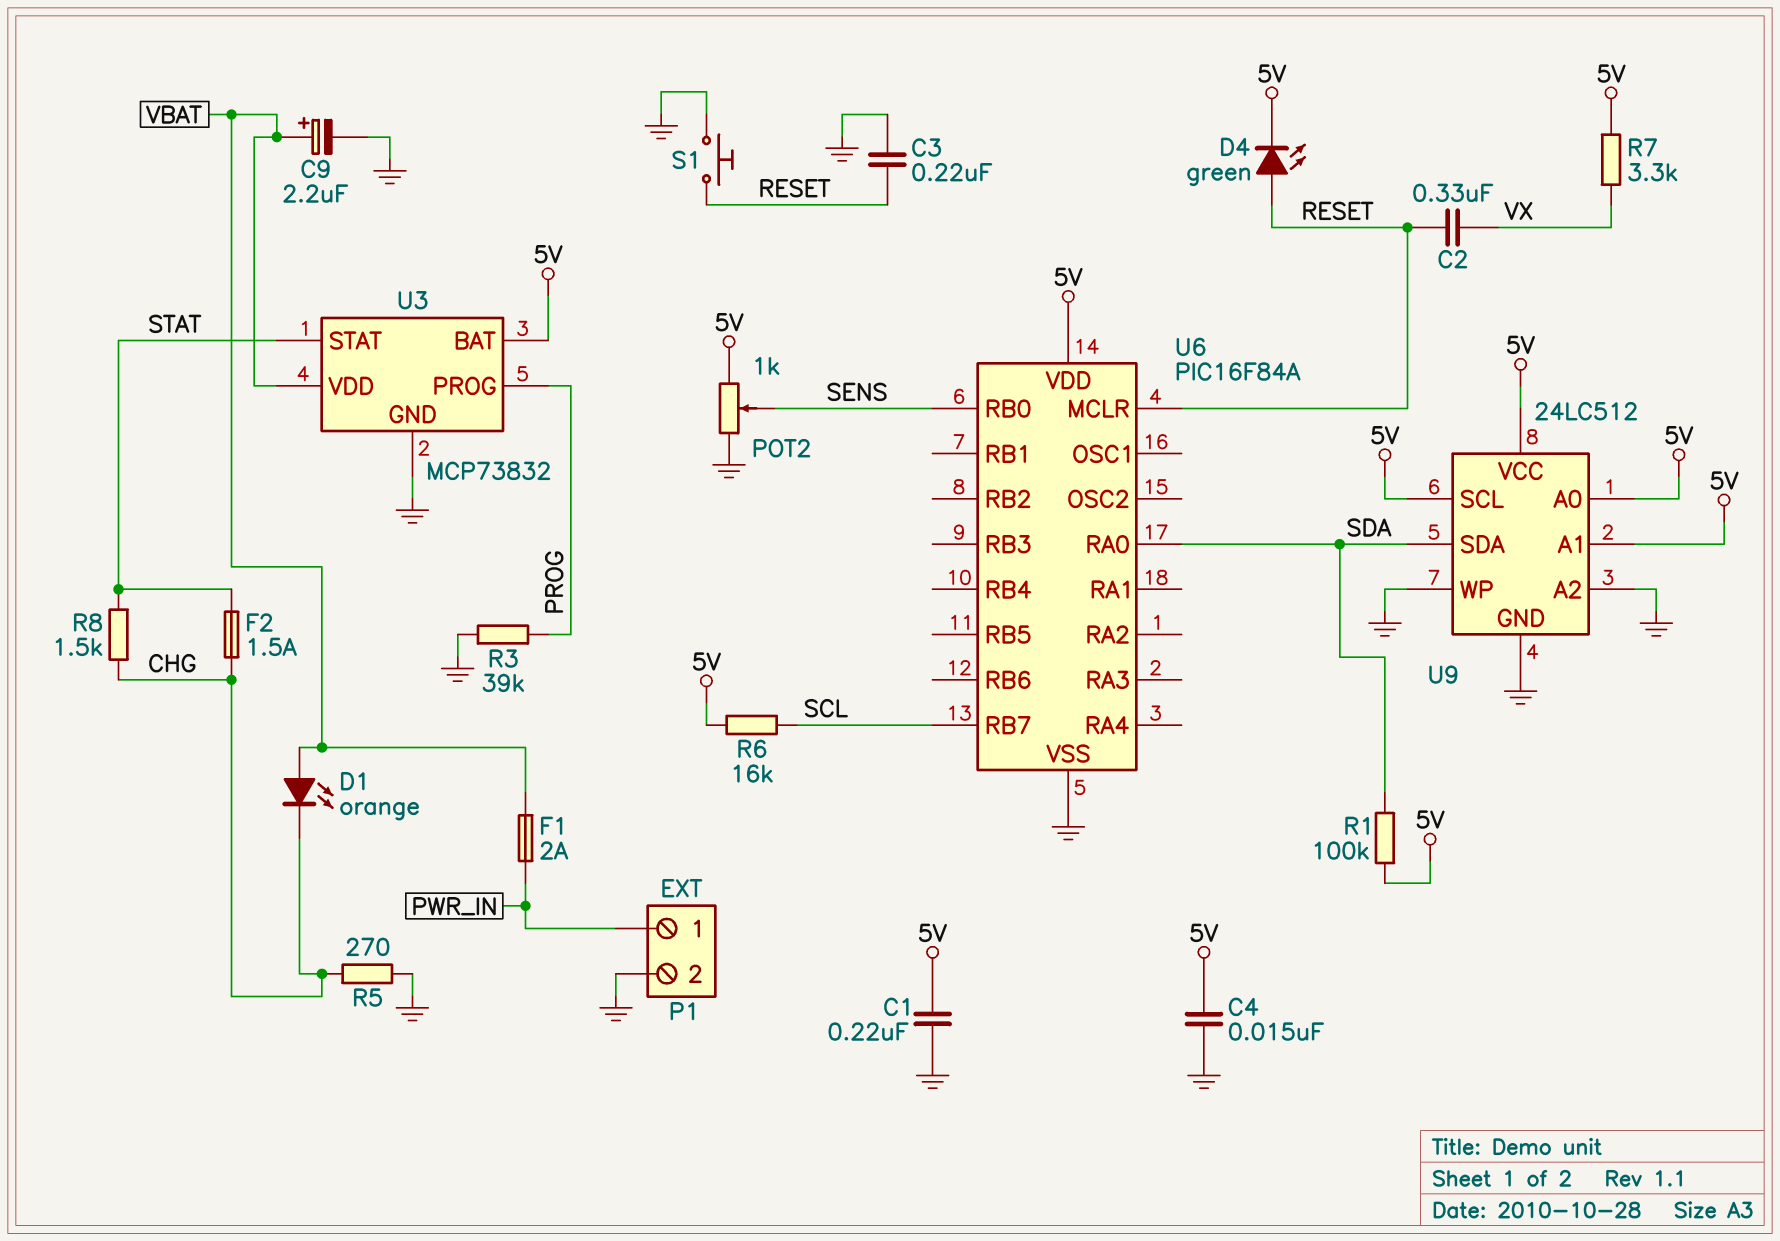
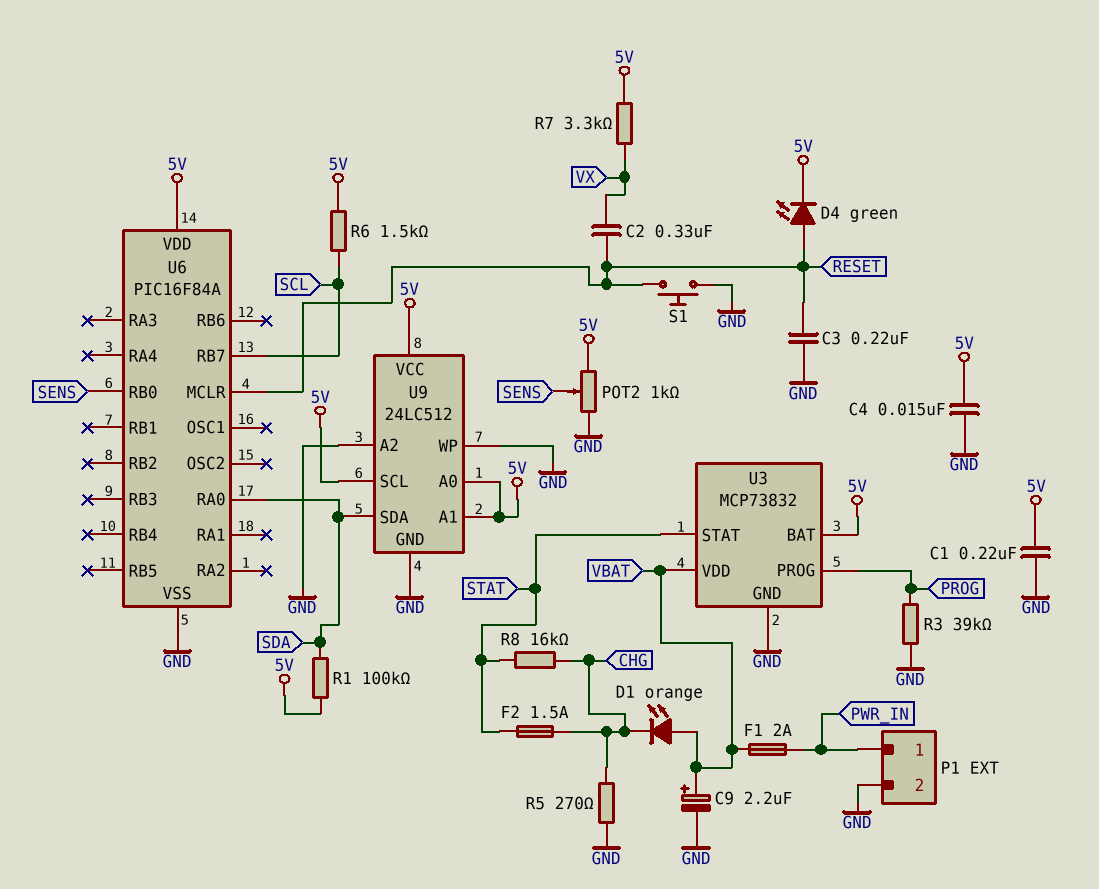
R6: 16k (5V, SCL) -> 1.5k (5V, SCL)
R8: 1.5k (CHG, STAT) -> 16k (CHG, STAT)

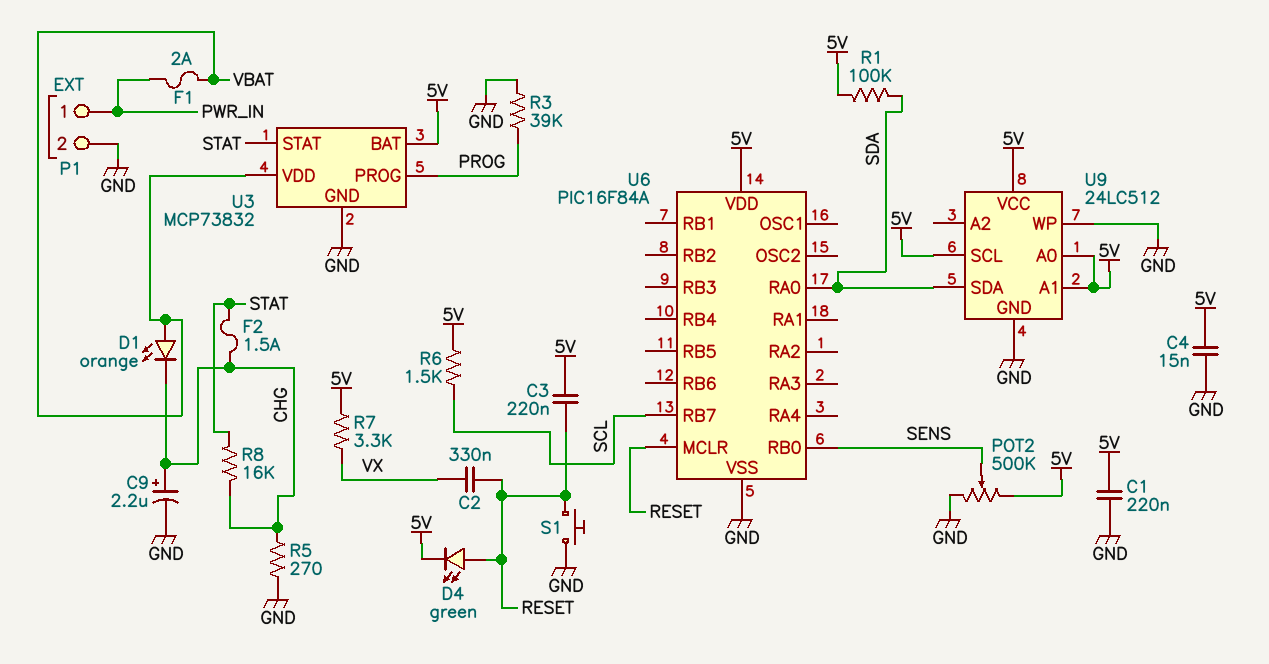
C3: 220nF (GND, RESET) -> 220nF (5V, RESET)
C9: 2.2uF (plus VBAT, minus GND) -> 2.2uF (plus CHG, minus GND)
POT2: 1k (5V, GND, wiper SENS) -> 500k (5V, GND, wiper SENS)
U9 pin A2: GND -> none

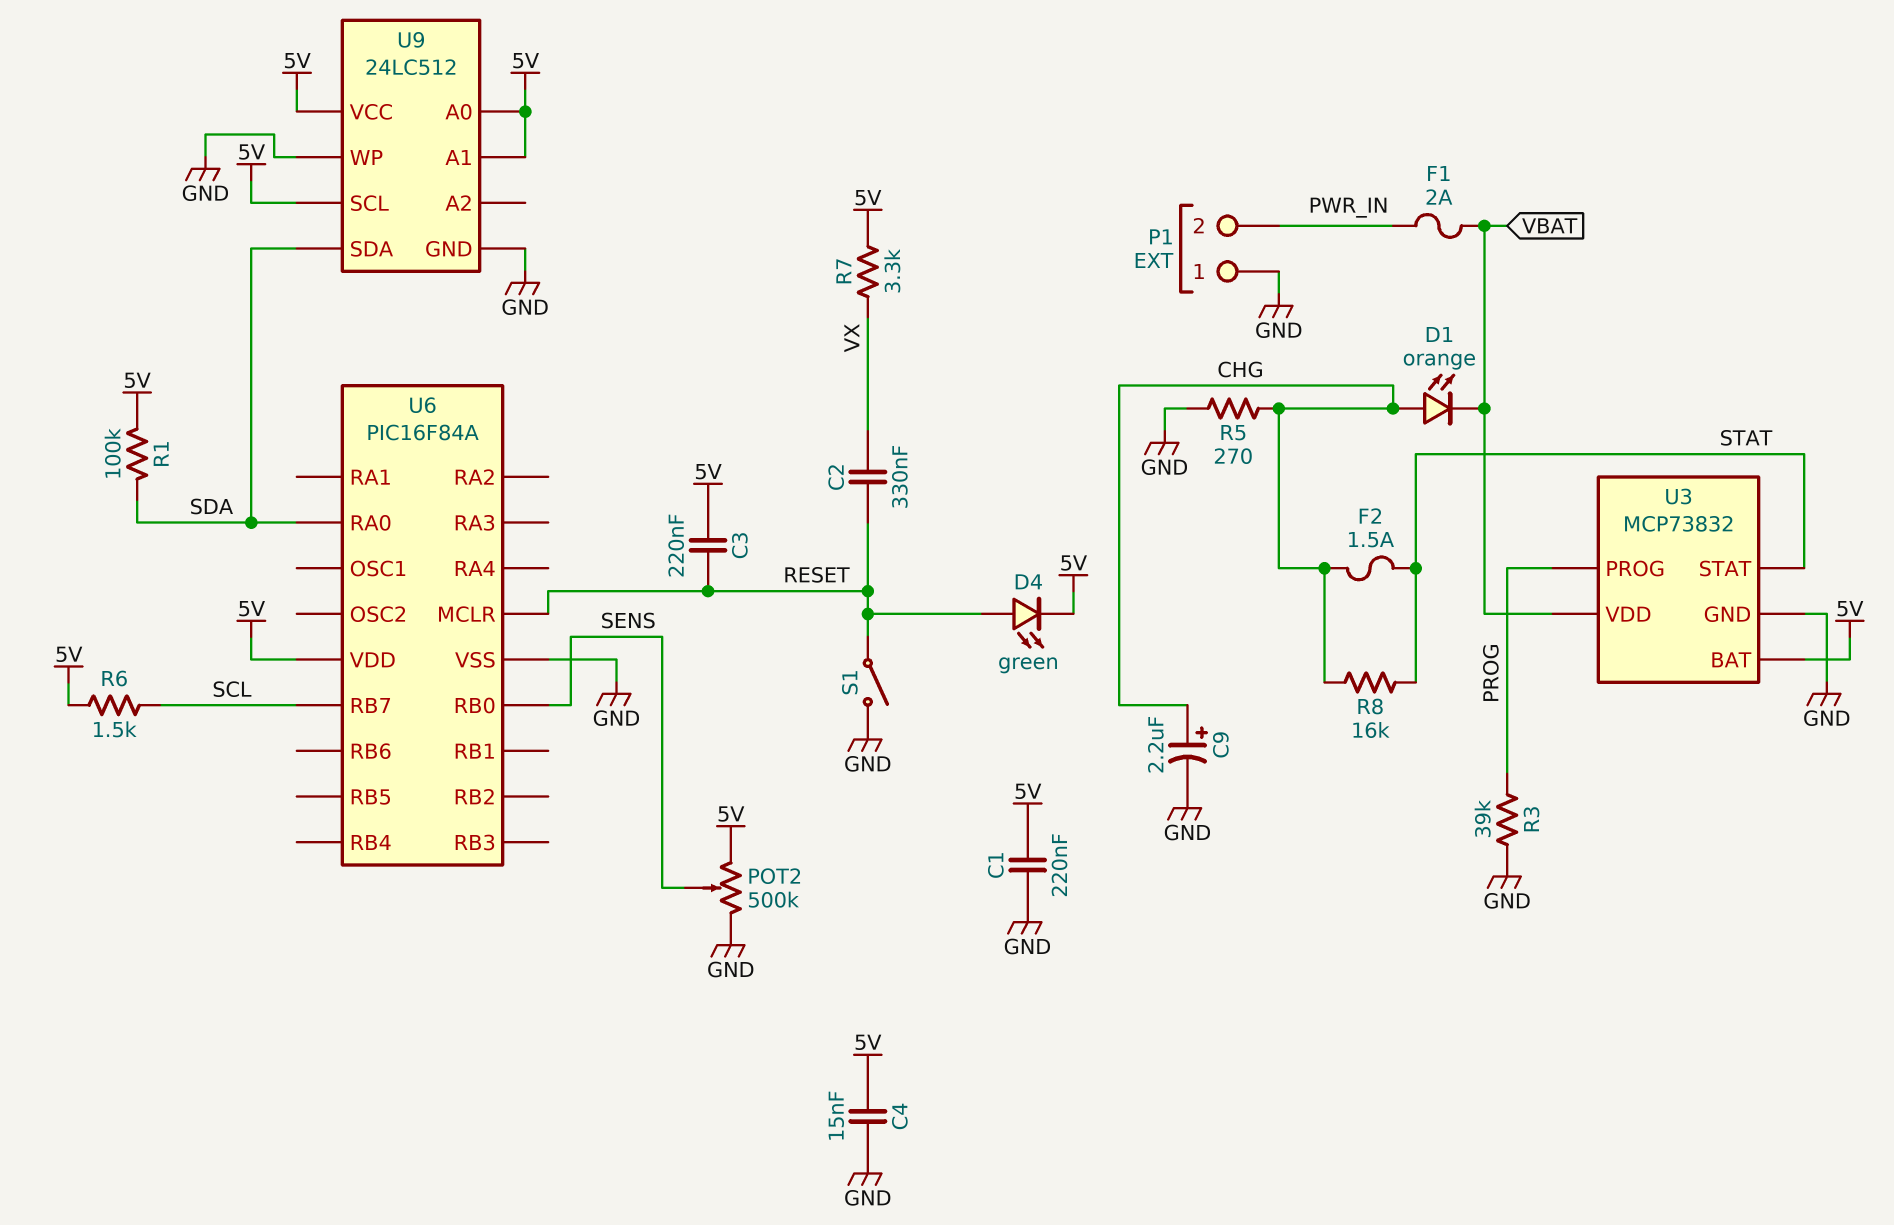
D1: LED orange (A VBAT, K CHG) -> LED orange (A CHG, K VBAT)
P1 pin 1: PWR_IN -> GND
P1 pin 2: GND -> PWR_IN
S1: button (GND, RESET) -> switch (GND, RESET)

